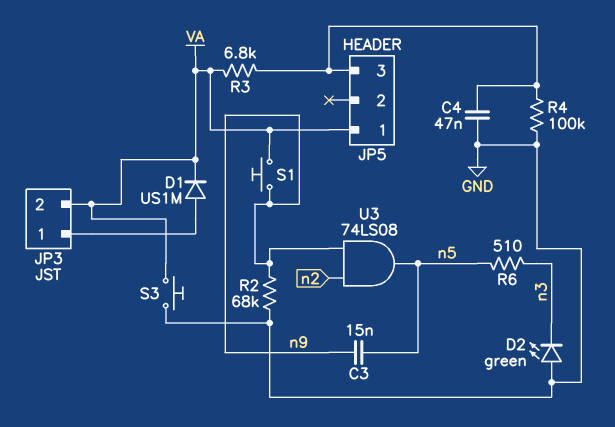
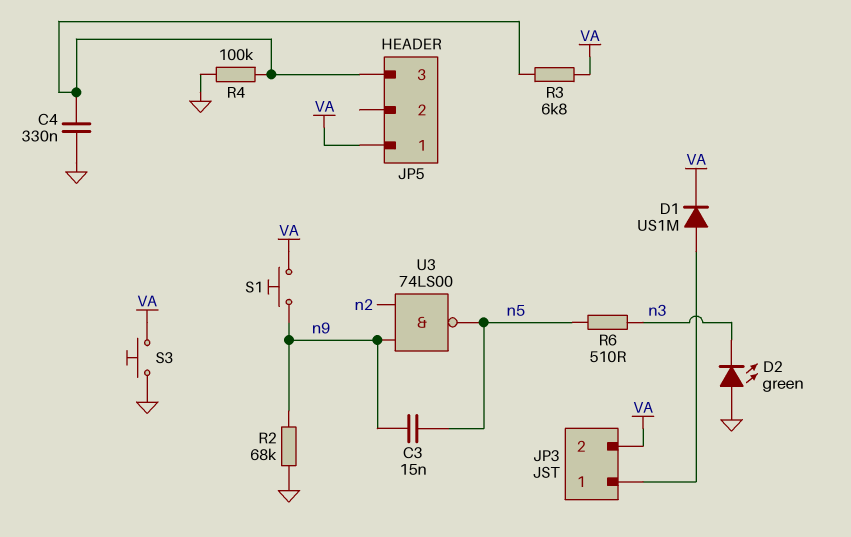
C4: 47nF (GND, JP5/3) -> 330nF (GND, JP5/3)
U3: AND 74LS08 (in n2, in n9, out n5) -> NAND 74LS00 (in n2, in n9, out n5)

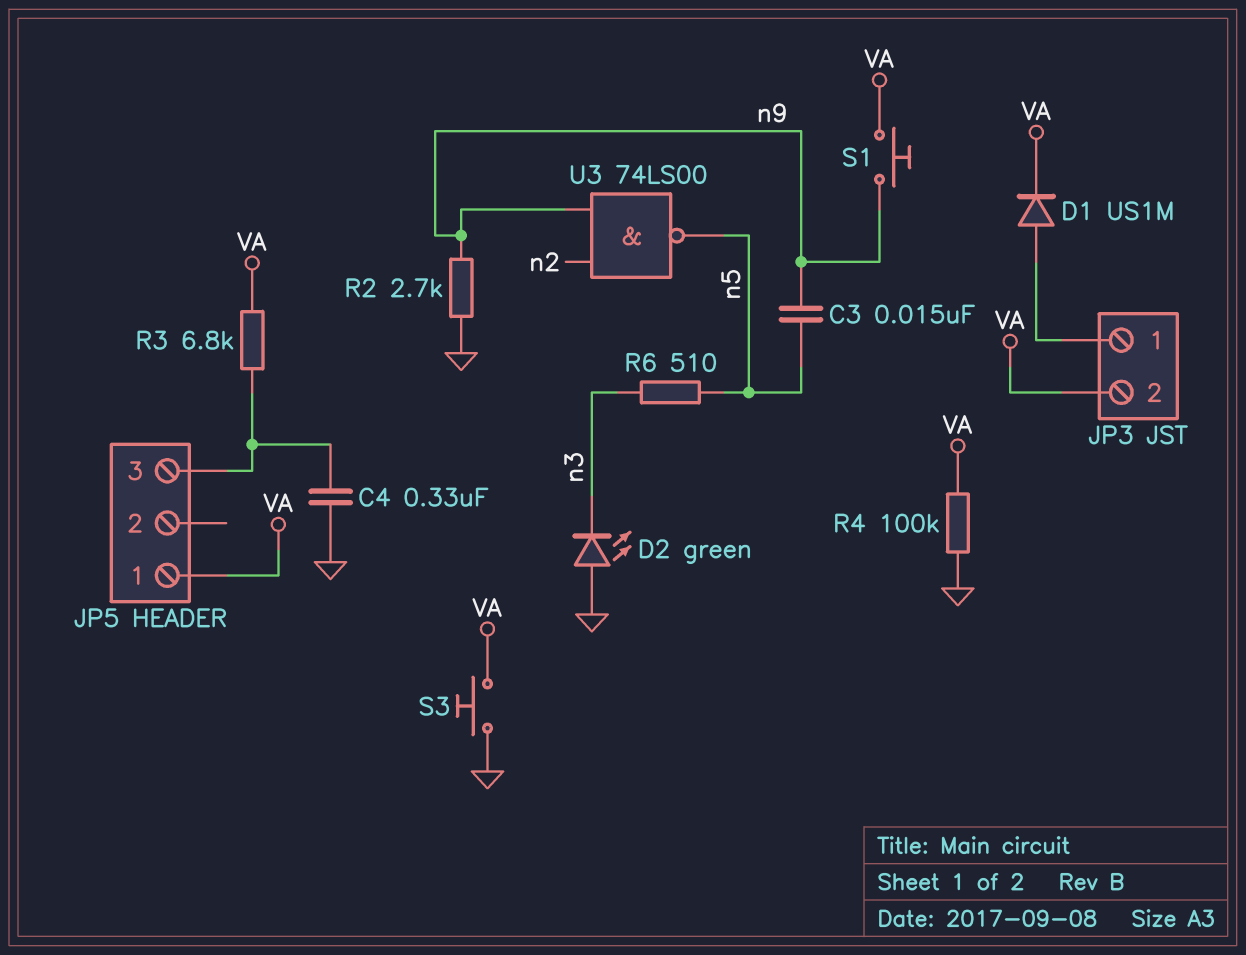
R2: 68k (GND, n9) -> 2.7k (GND, n9)
R4: 100k (GND, JP5/3) -> 100k (GND, VA)

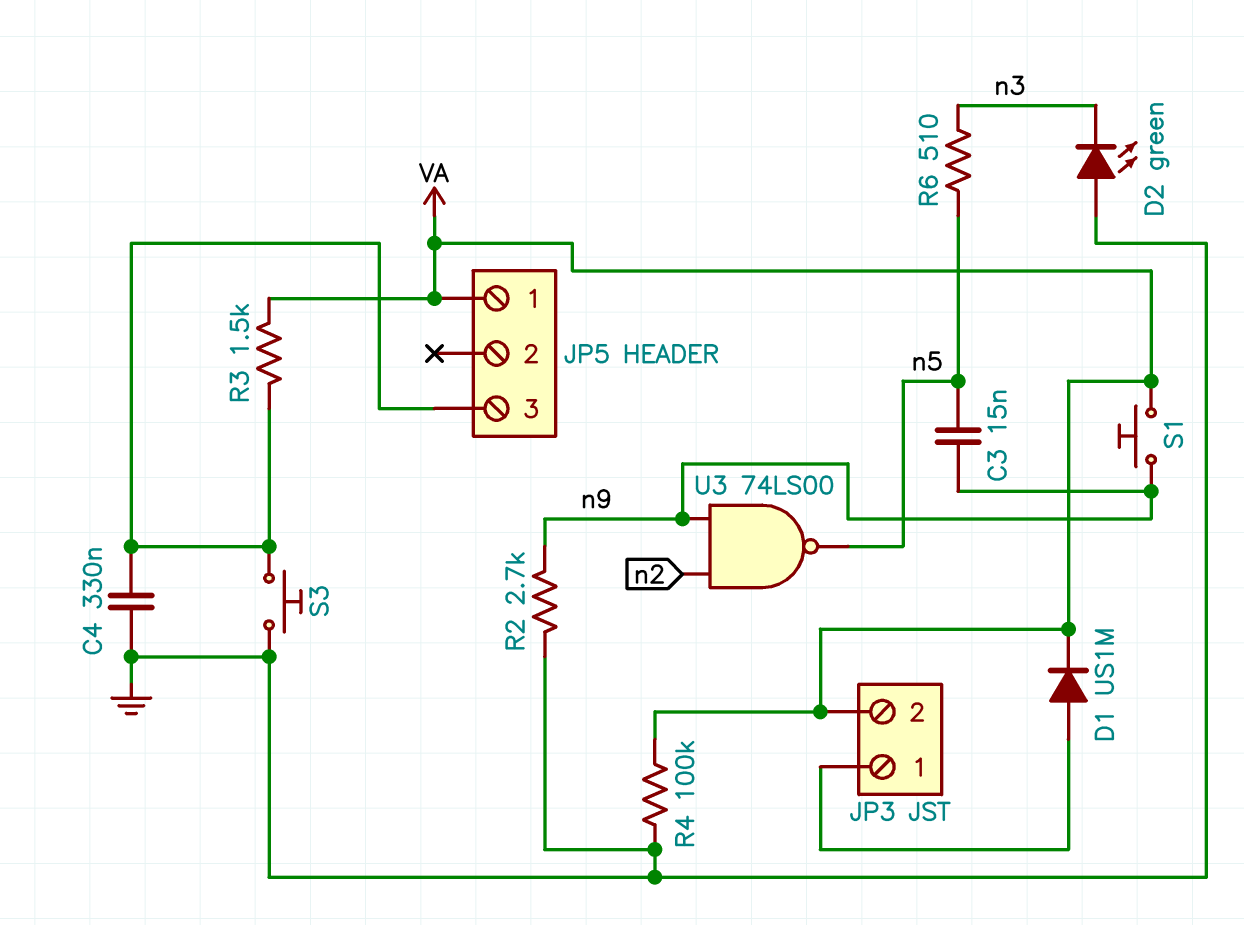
R3: 6.8k (JP5/3, VA) -> 1.5k (JP5/3, VA)
S3: button (GND, VA) -> button (GND, JP5/3)

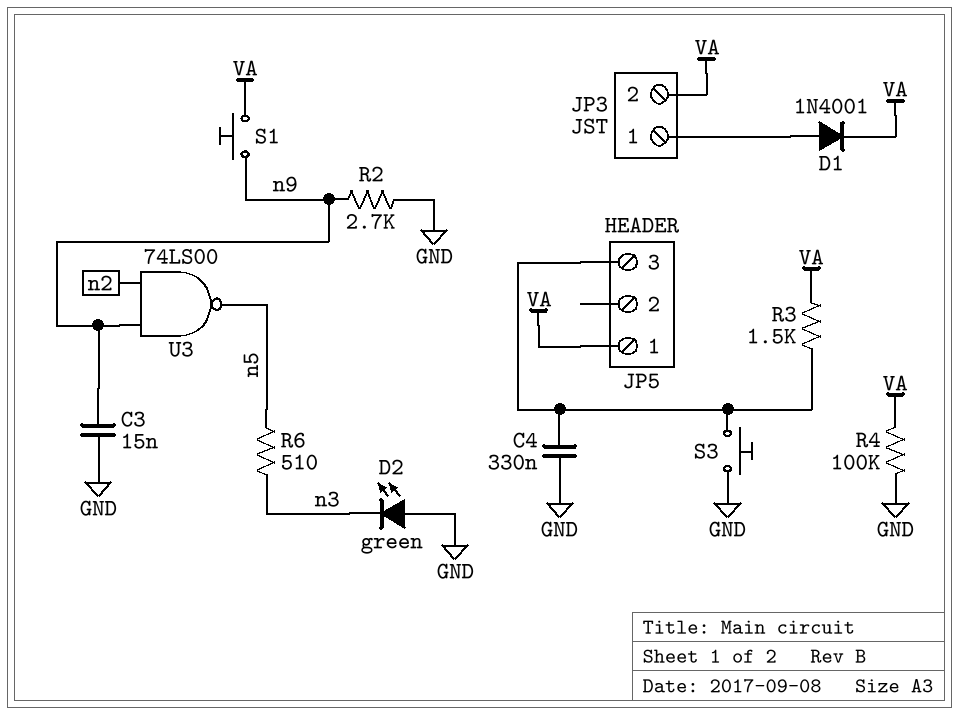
C3: 15nF (n5, n9) -> 15nF (GND, n9)
D1: diode US1M (A JP3/1, K VA) -> diode 1N4001 (A JP3/1, K VA)

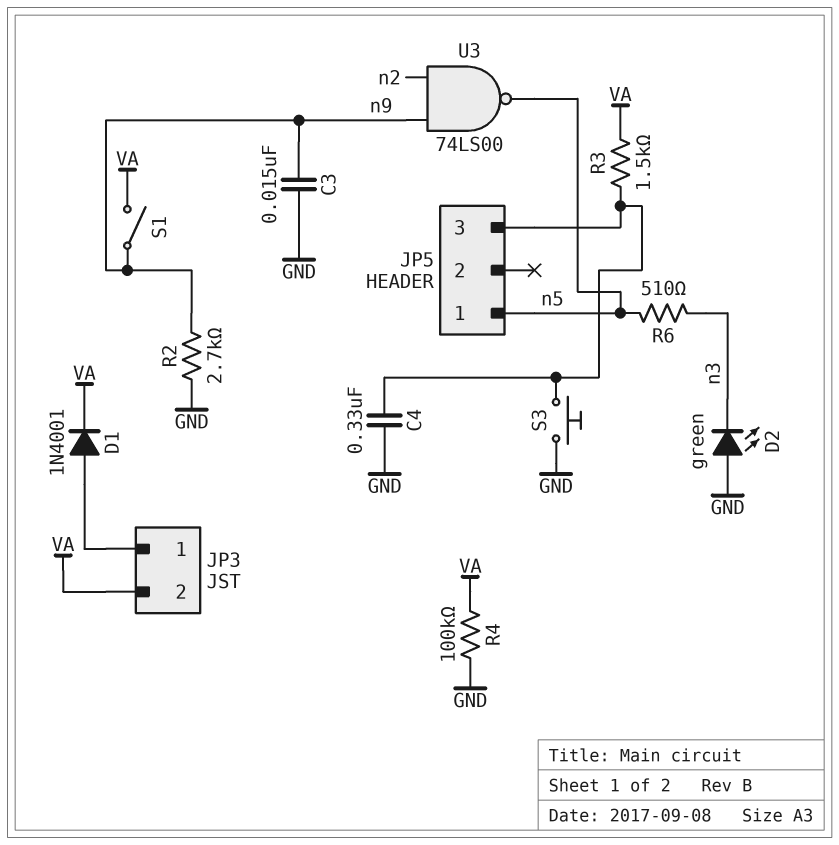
JP5 pin 1: VA -> n5
S1: button (VA, n9) -> switch (VA, n9)

